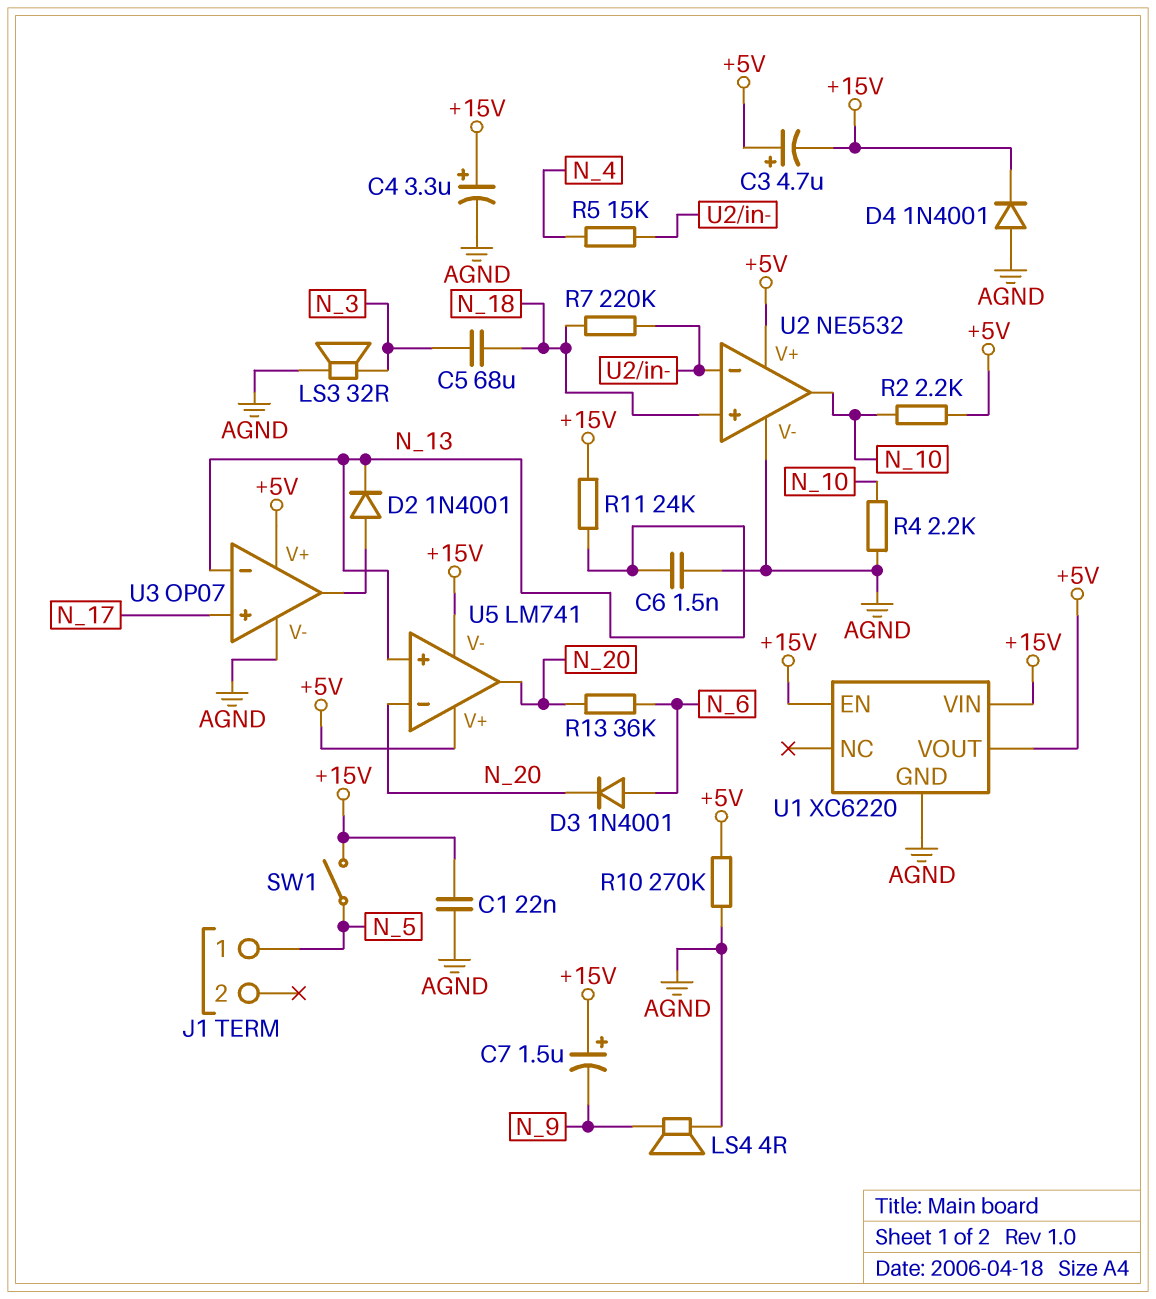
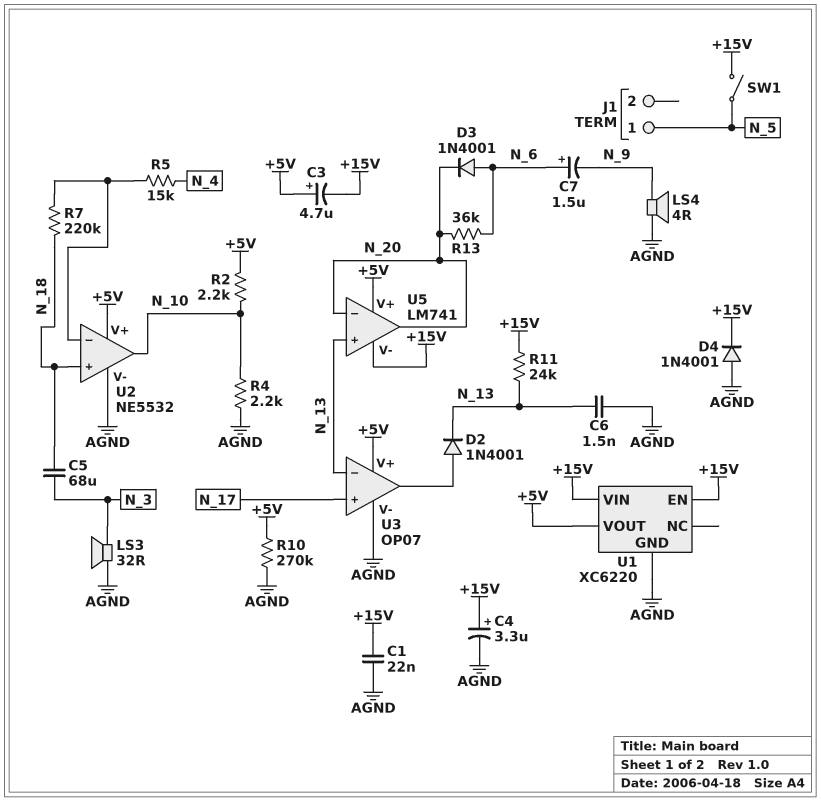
C7: 1.5uF (plus +15V, minus N_9) -> 1.5uF (plus N_6, minus N_9)

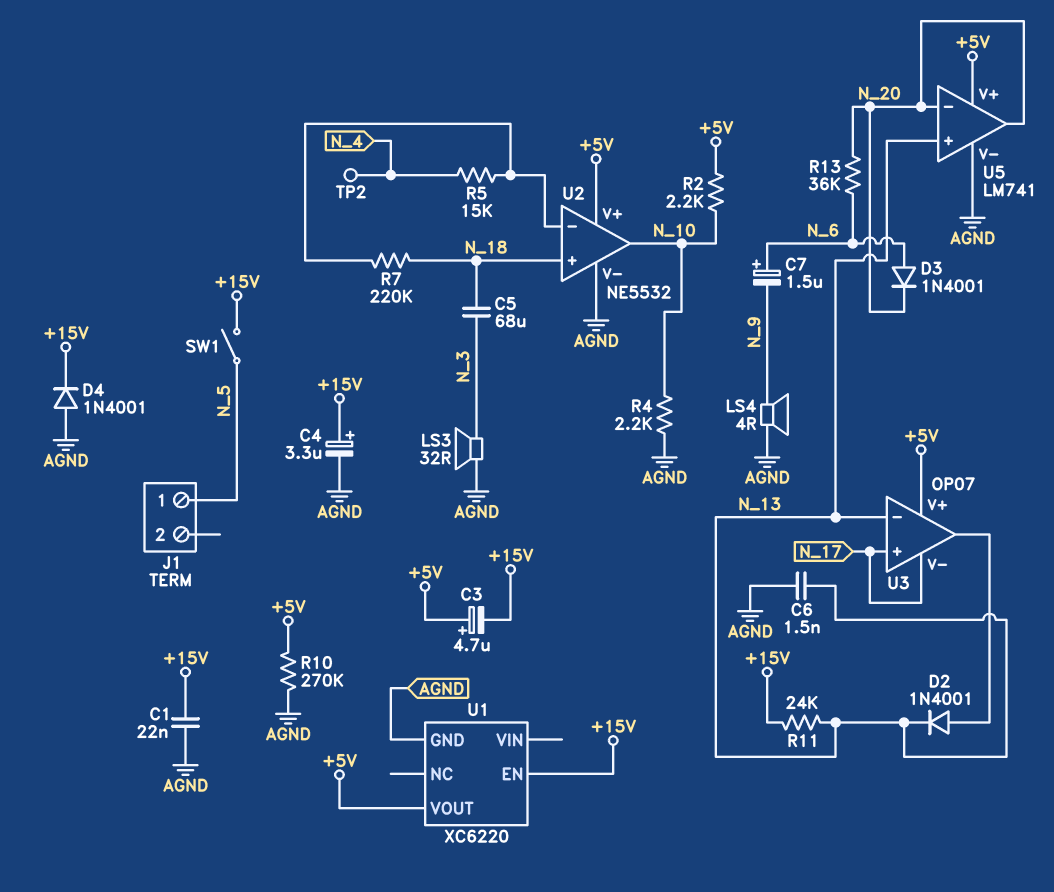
TP2: none -> test point (N_4)
U1 pin VIN: +15V -> none
U3 pin V-: AGND -> N_17
U5 pin V-: +15V -> AGND

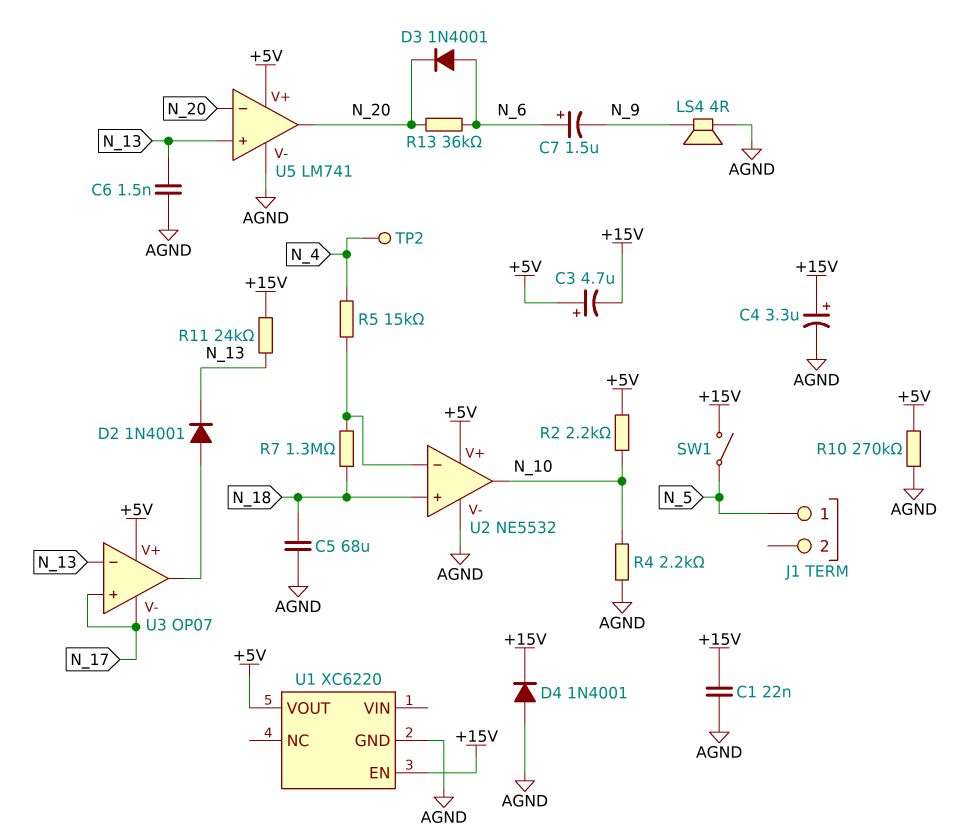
C5: 68uF (N_3, N_18) -> 68uF (AGND, N_18)
LS3: speaker 32R (AGND, N_3) -> none
R7: 220k (N_18, U2/in-) -> 1.3M (N_18, U2/in-)

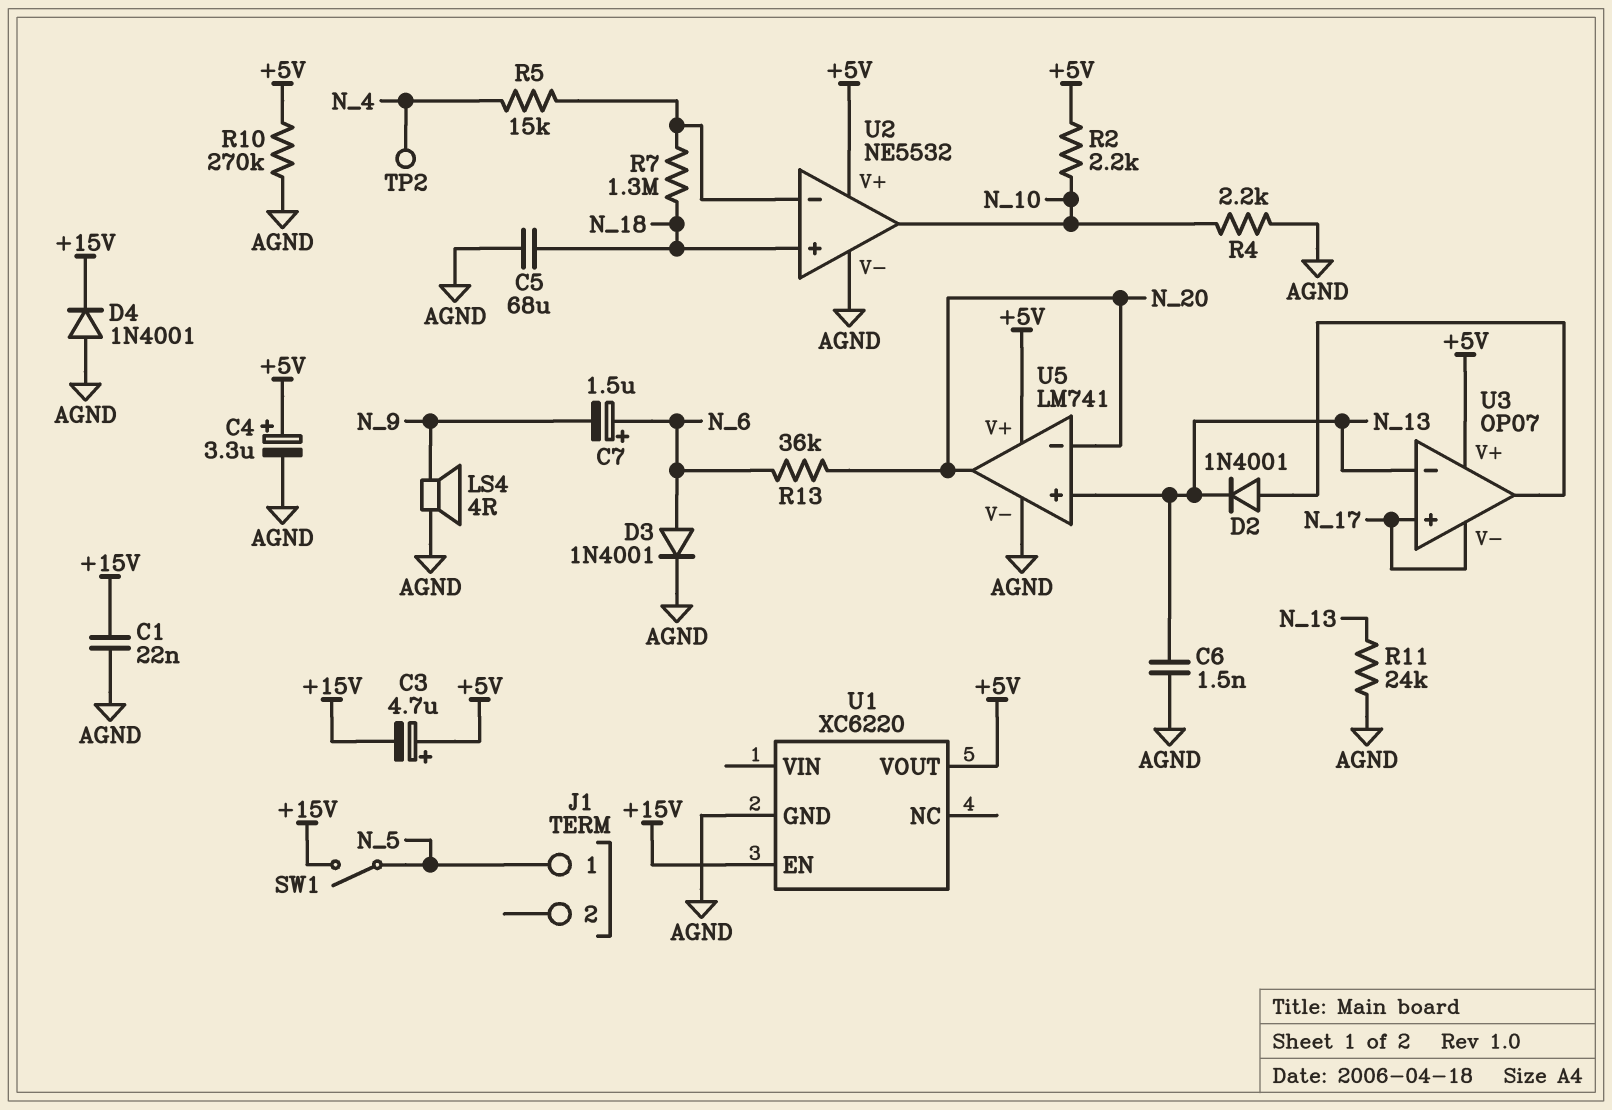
C4: 3.3uF (plus +15V, minus AGND) -> 3.3uF (plus +5V, minus AGND)
D3: diode 1N4001 (A N_6, K N_20) -> diode 1N4001 (A N_6, K AGND)
R11: 24k (+15V, N_13) -> 24k (AGND, N_13)

